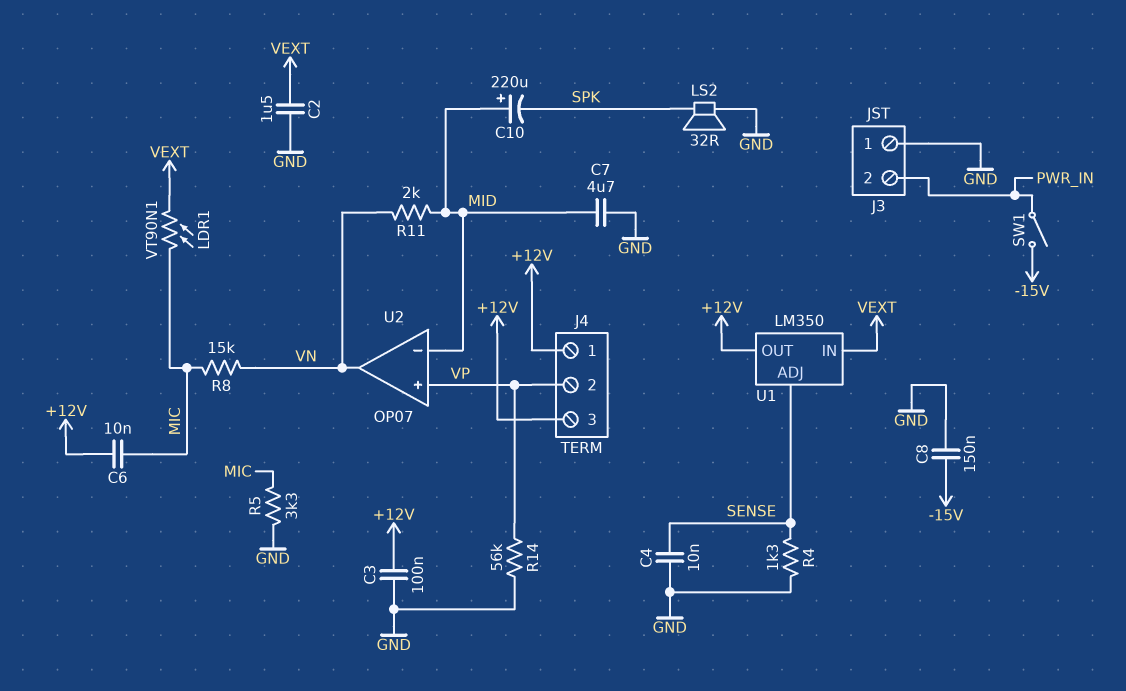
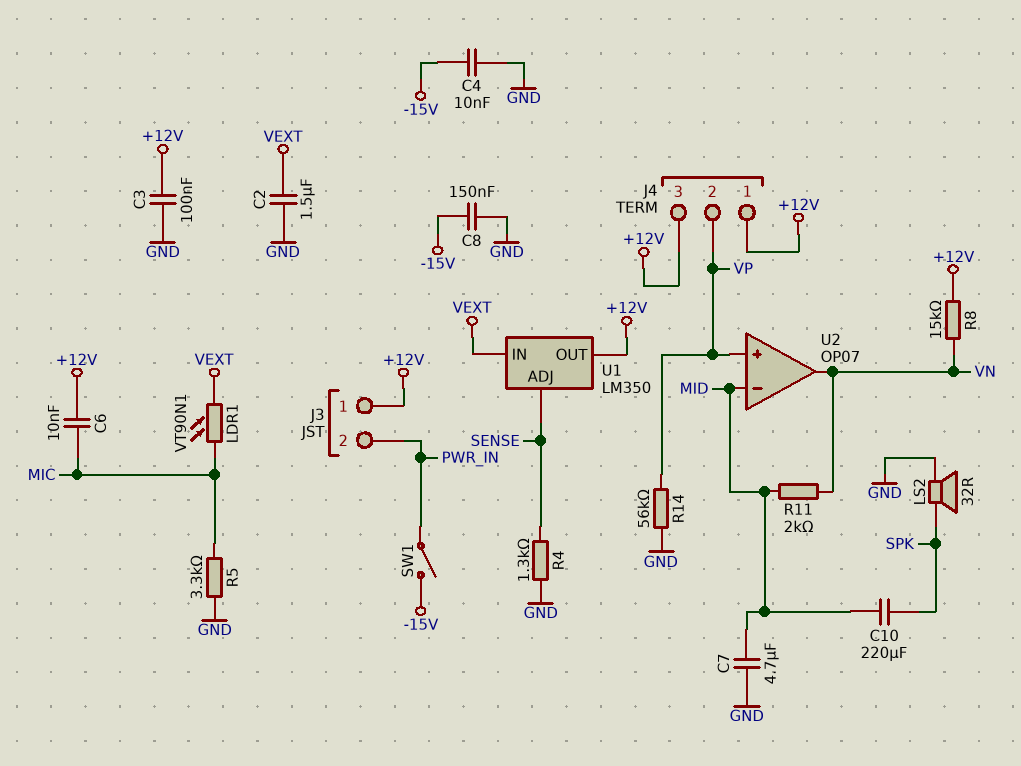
C4: 10nF (GND, SENSE) -> 10nF (-15V, GND)
C10: 220uF (plus MID, minus SPK) -> 220uF (MID, SPK)
J3 pin 1: GND -> +12V
R8: 15k (MIC, VN) -> 15k (+12V, VN)

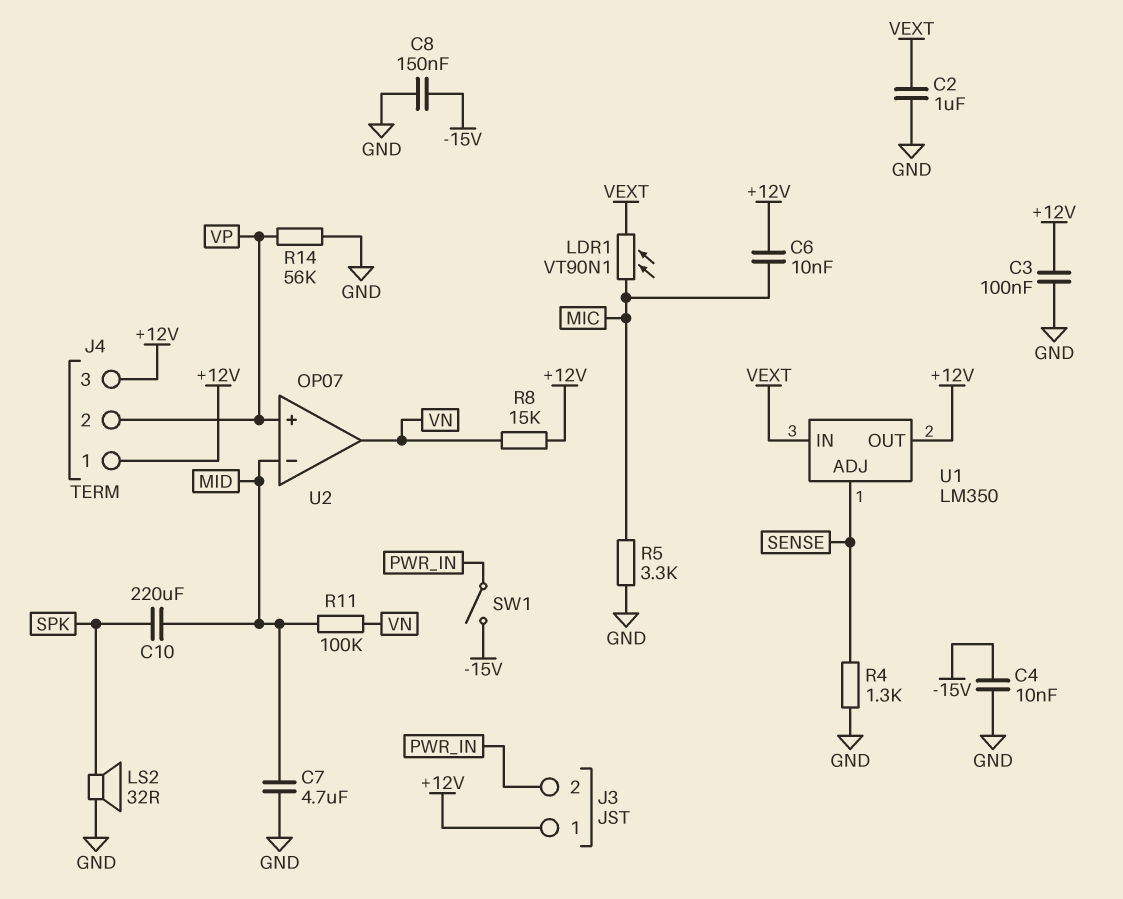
C2: 1.5uF (GND, VEXT) -> 1uF (GND, VEXT)
R11: 2k (MID, VN) -> 100k (MID, VN)

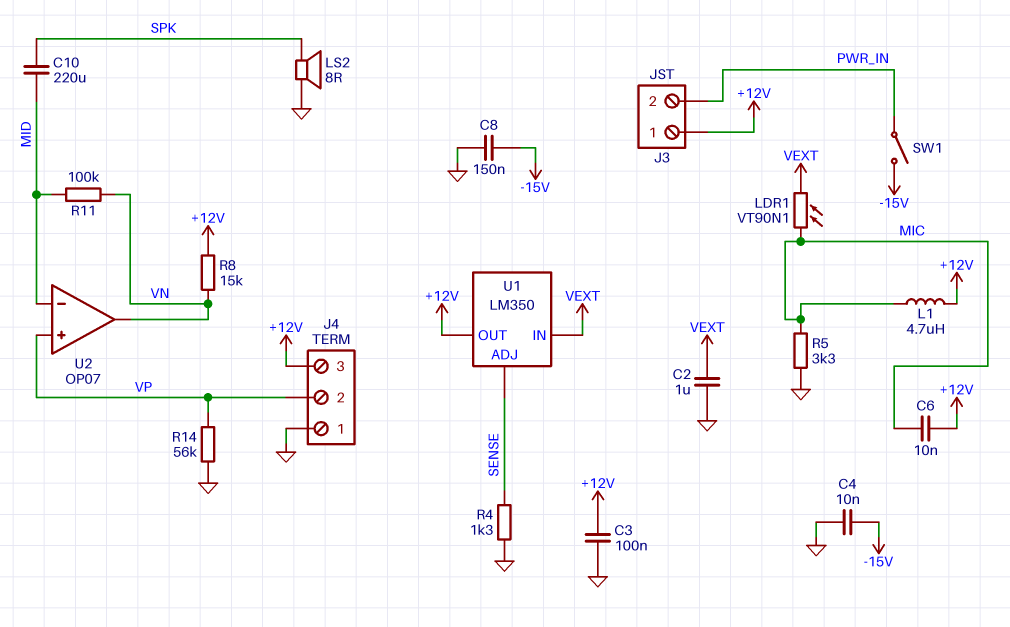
C7: 4.7uF (GND, MID) -> none
J4 pin 1: +12V -> GND
L1: none -> 4.7uH (+12V, MIC)
LS2: speaker 32R (GND, SPK) -> speaker 8R (GND, SPK)

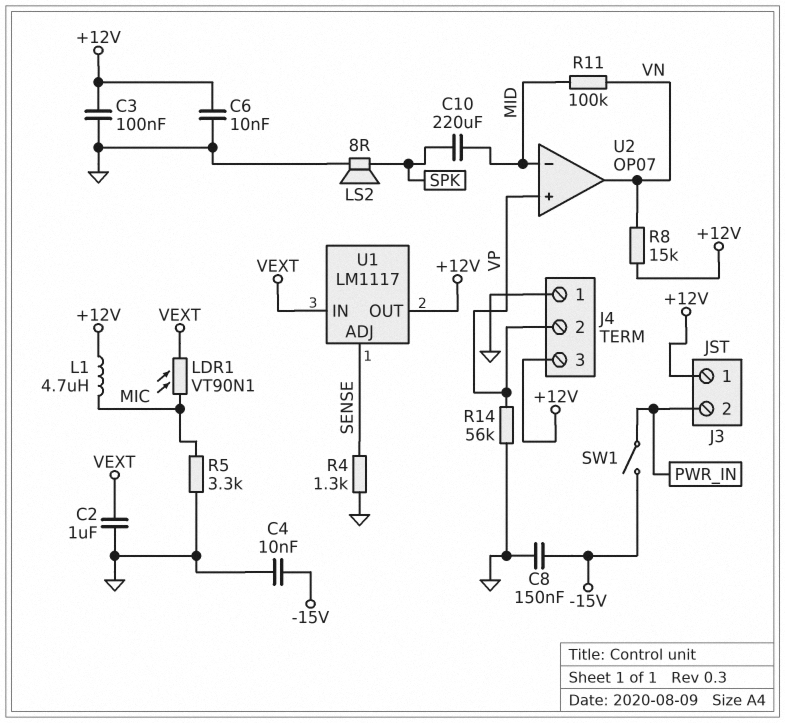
C6: 10nF (+12V, MIC) -> 10nF (+12V, GND)
U1: LM350 -> LM1117

